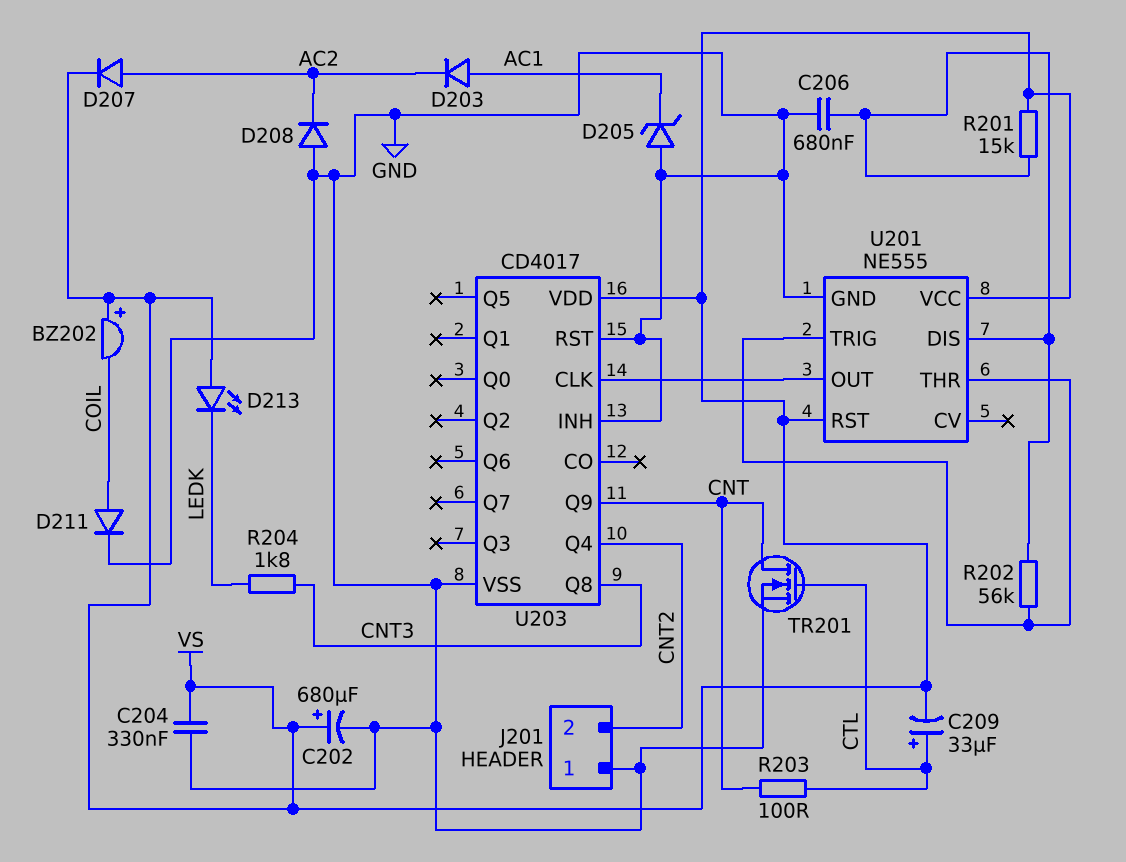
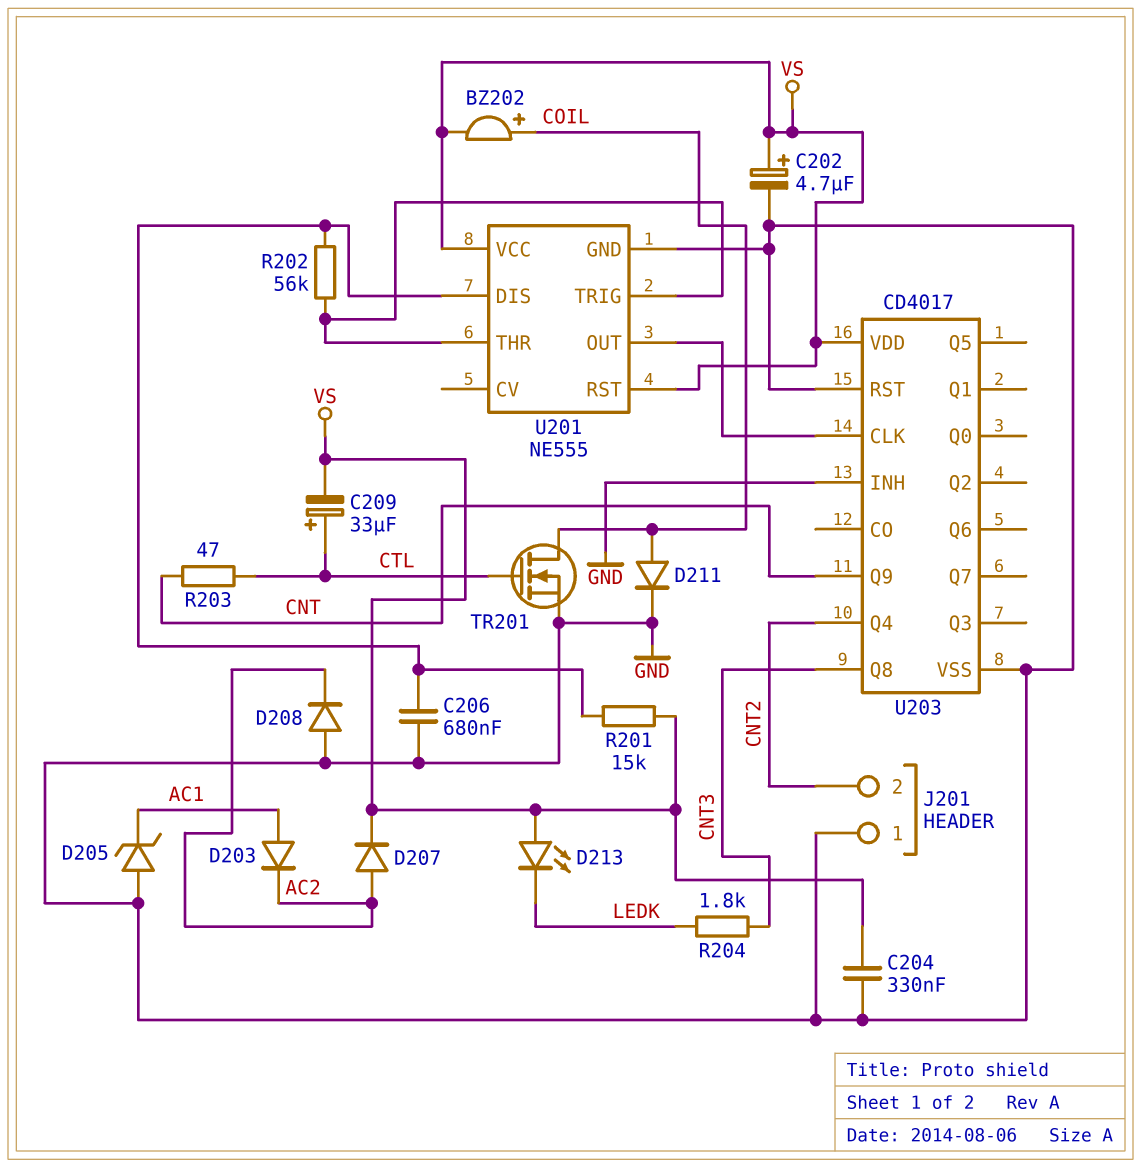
BZ202: buzzer (plus VS, minus COIL) -> buzzer (plus COIL, minus VS)
C202: 680uF (plus VS, minus GND) -> 4.7uF (plus VS, minus GND)
R203: 100 (CNT, CTL) -> 47 (CNT, CTL)
TR201: NMOS (G CTL, D CNT, S GND) -> NMOS (G CTL, D COIL, S GND)

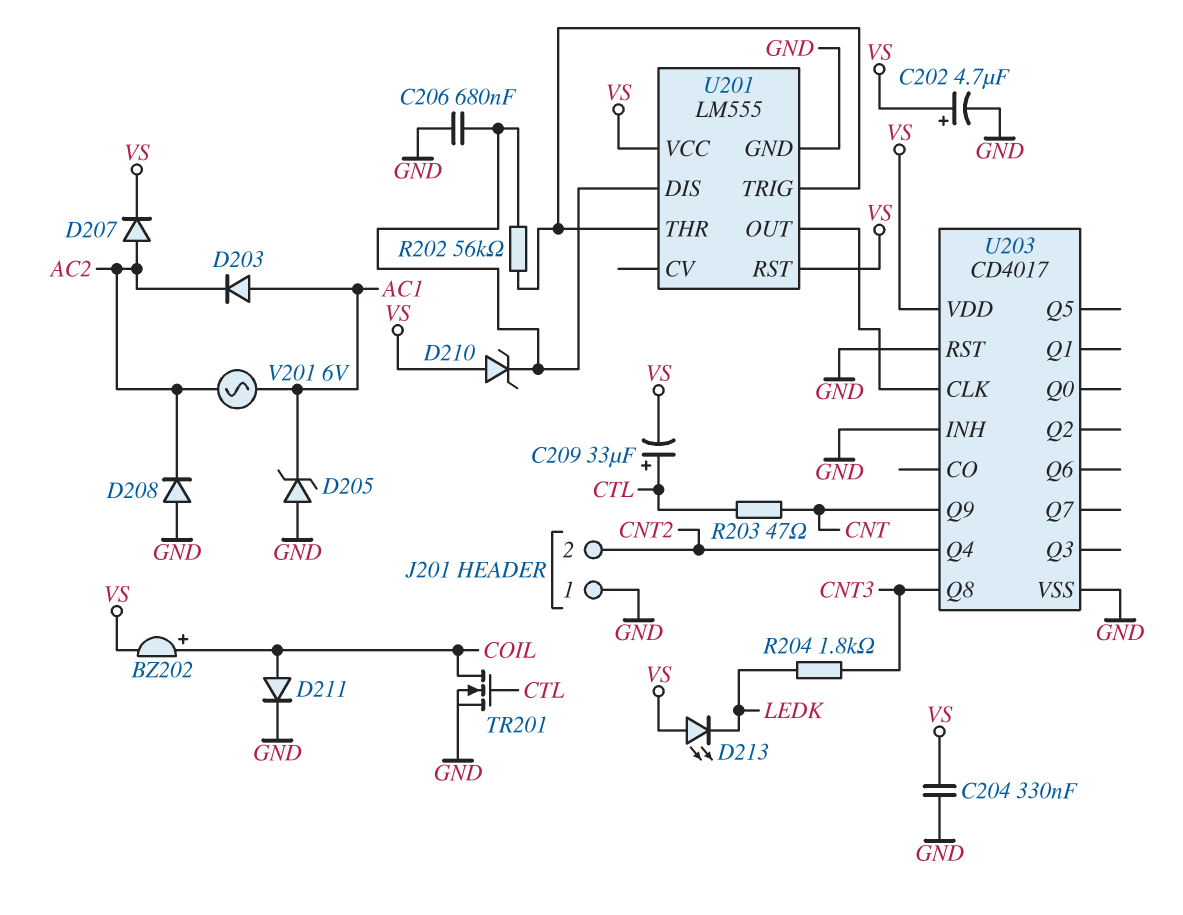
D210: none -> zener (A VS, K U201/DIS)
R201: 15k (U201/DIS, VS) -> none
U201: NE555 -> LM555
V201: none -> AC 6V (AC1, AC2)

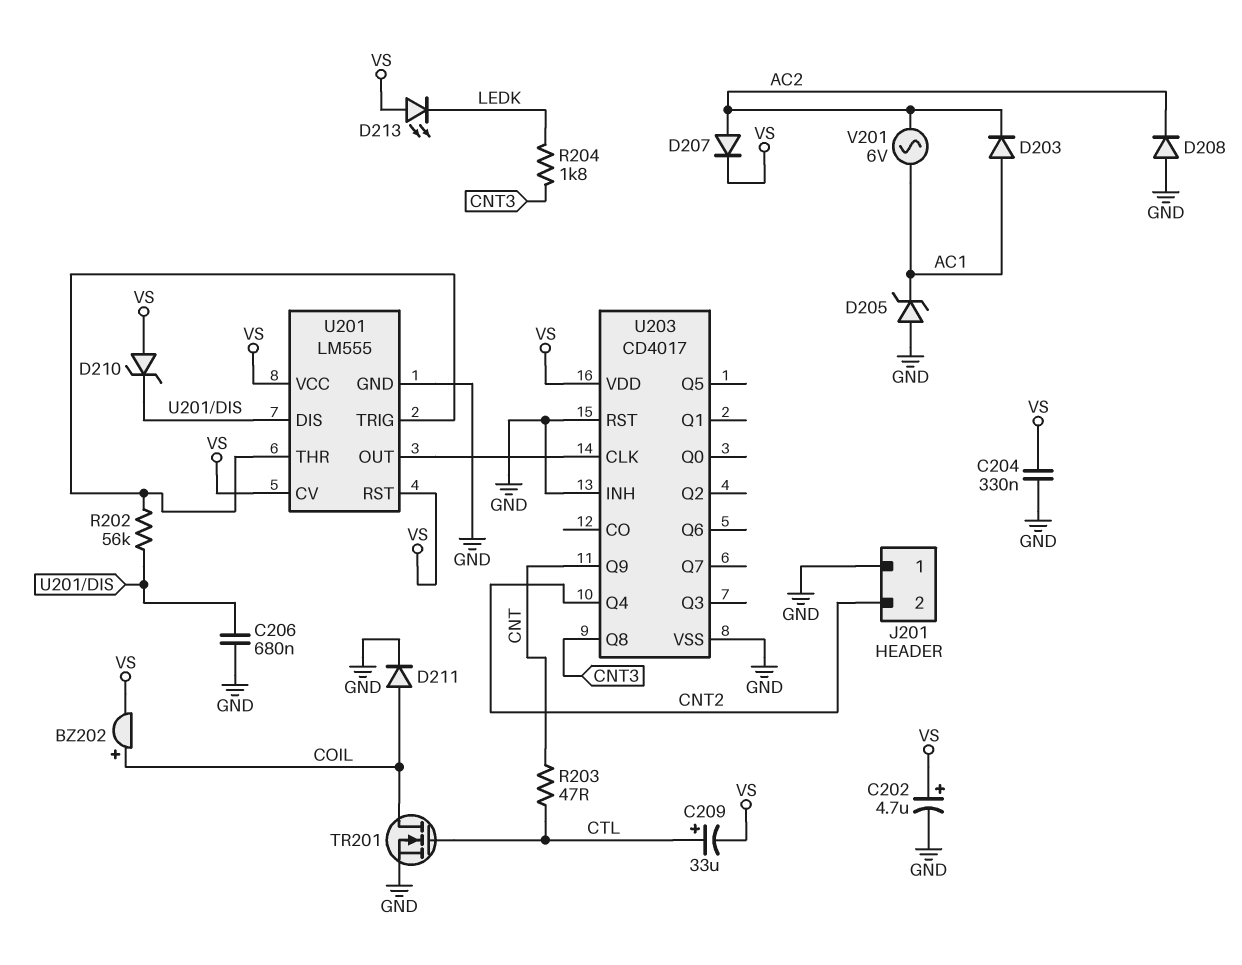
U201 pin CV: none -> VS

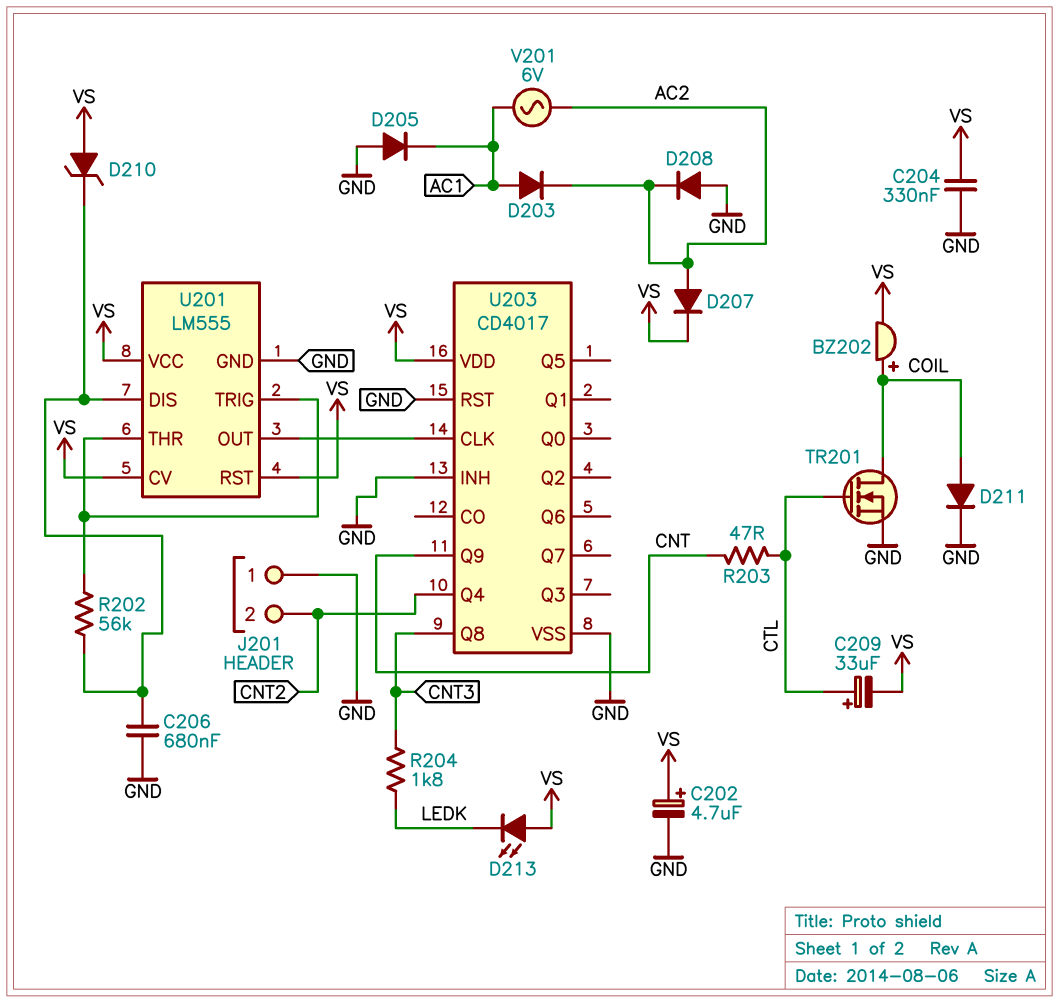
D205: zener (A GND, K AC1) -> diode (A GND, K AC1)

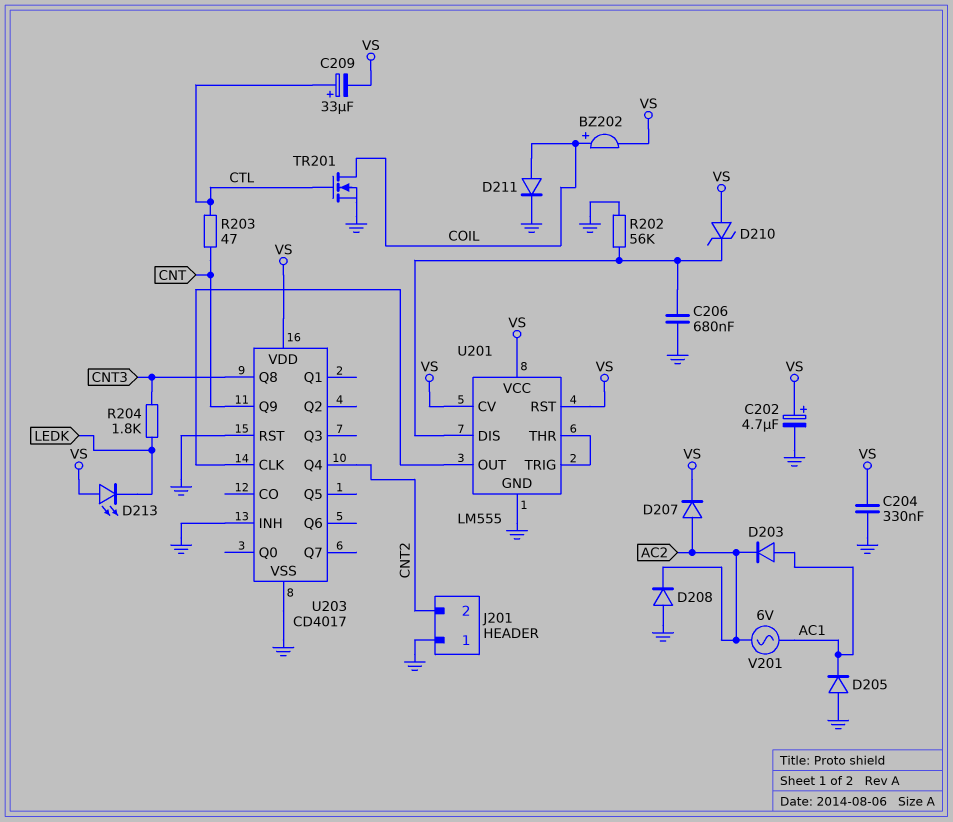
R202: 56k (U201/DIS, U201/THR) -> 56k (GND, U201/DIS)

